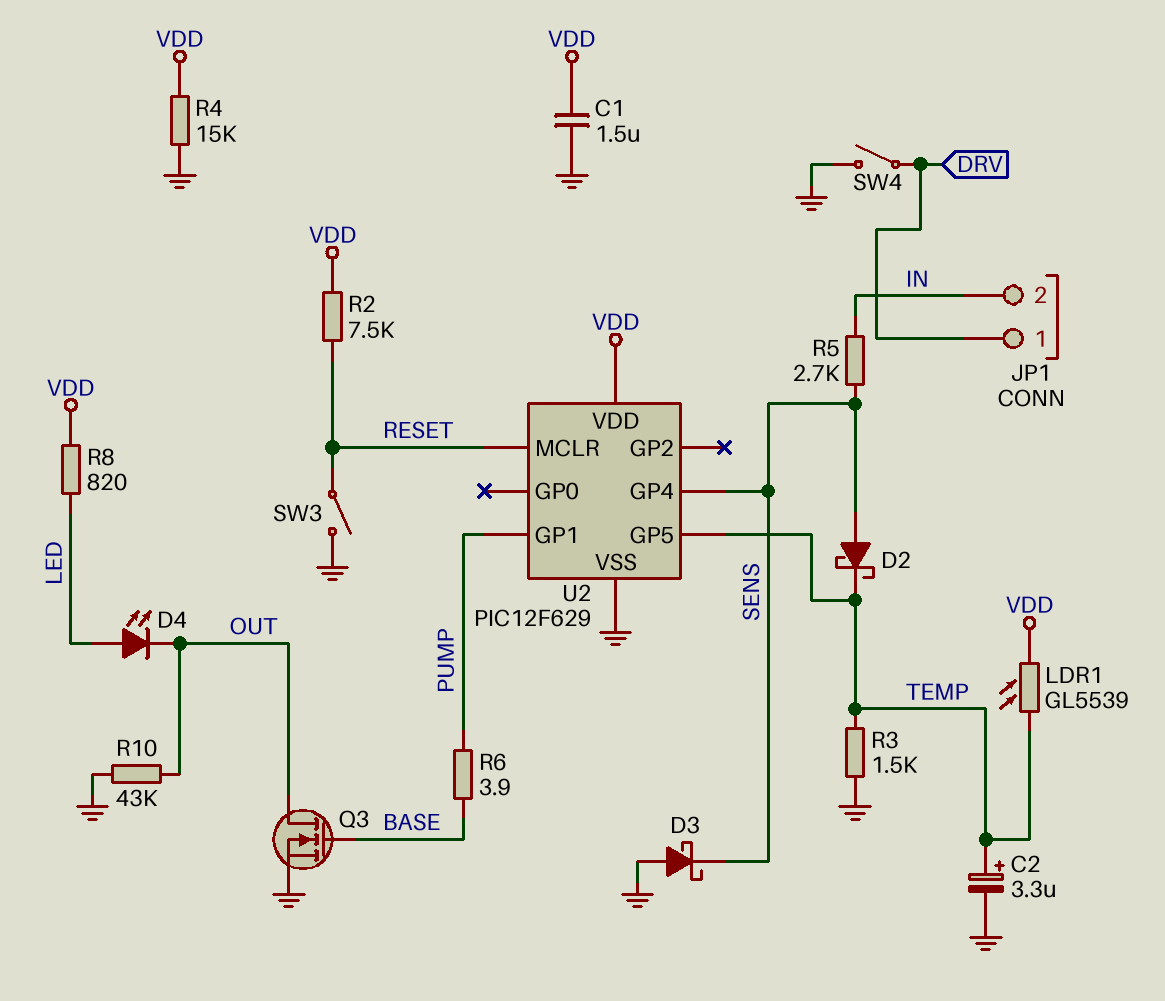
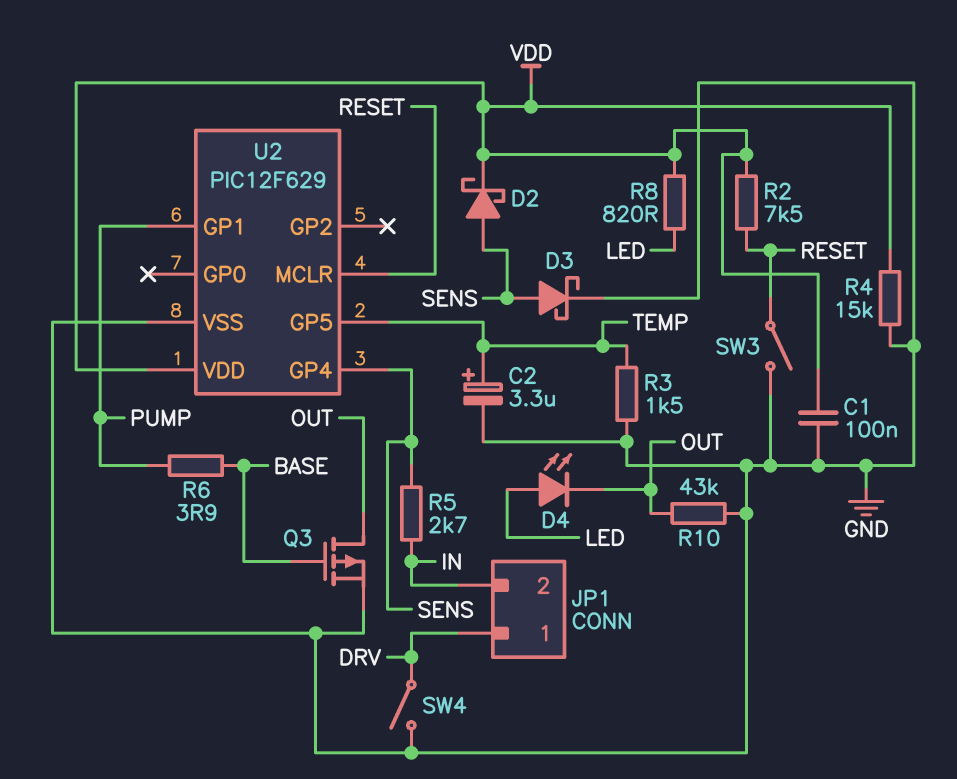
C1: 1.5uF (GND, VDD) -> 100nF (GND, VDD)
D2: schottky (A SENS, K TEMP) -> schottky (A SENS, K VDD)
D3: schottky (A GND, K SENS) -> schottky (A SENS, K GND)
LDR1: GL5539 (TEMP, VDD) -> none
Q3: NMOS (G BASE, D OUT, S GND) -> PMOS (G BASE, D OUT, S GND)

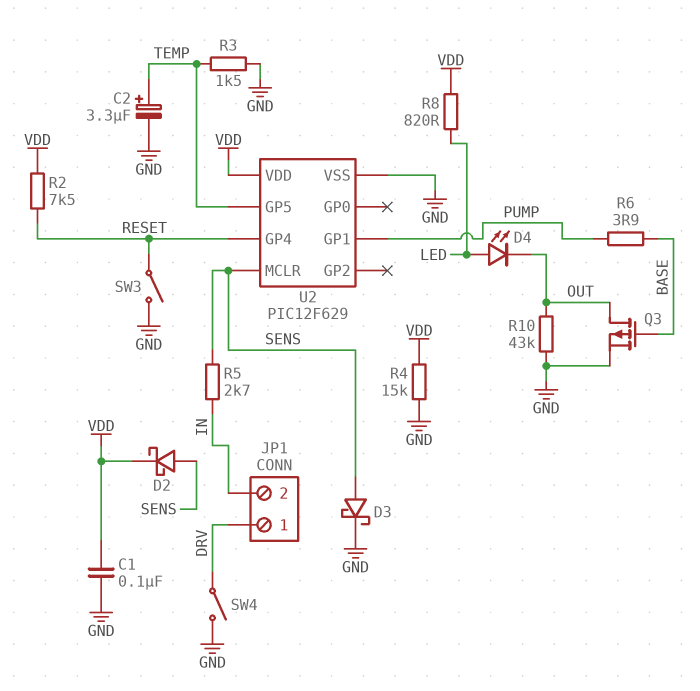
U2 pin GP4: SENS -> RESET
U2 pin MCLR: RESET -> SENS

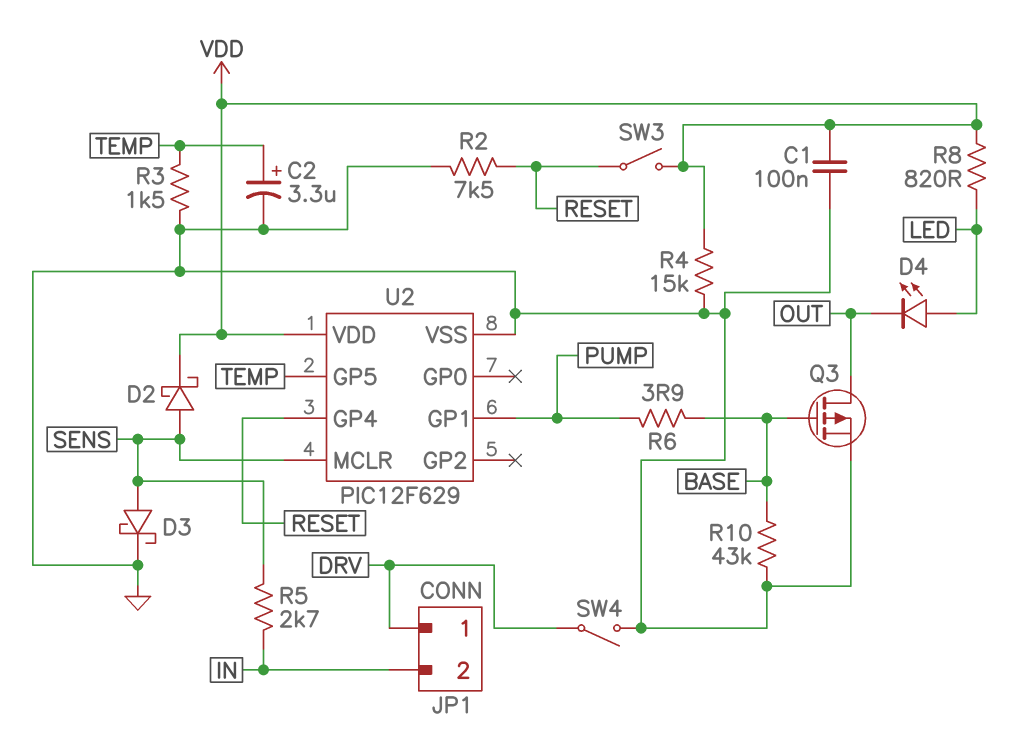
R2: 7.5k (RESET, VDD) -> 7.5k (GND, RESET)
R10: 43k (GND, OUT) -> 43k (BASE, GND)
SW3: switch (GND, RESET) -> switch (RESET, VDD)

